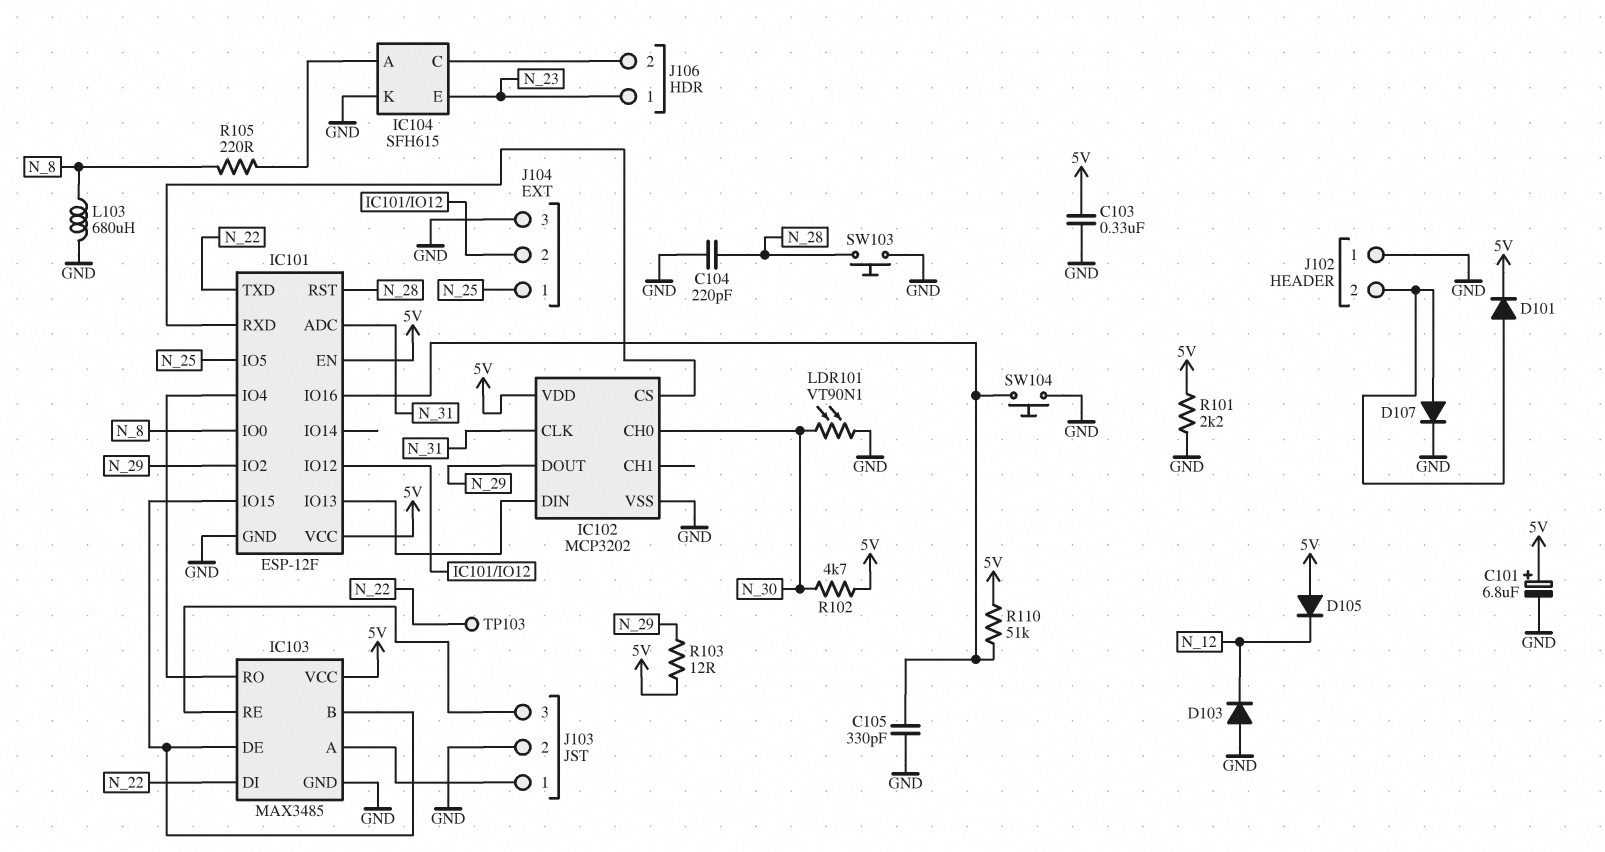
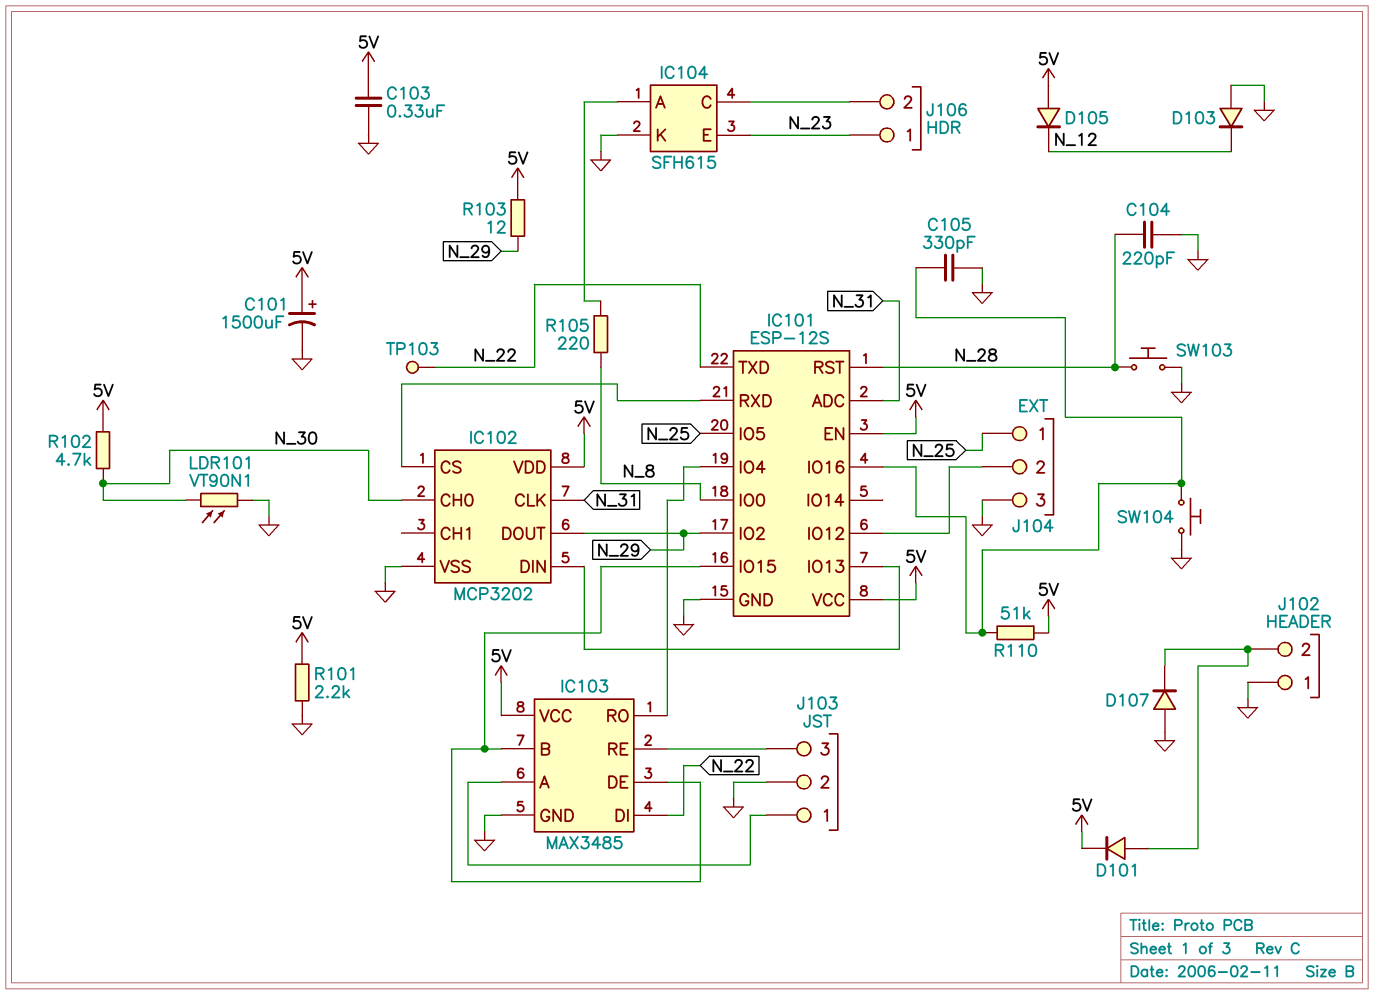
C101: 6.8uF (plus 5V, minus GND) -> 1500uF (plus 5V, minus GND)
D107: diode (A J102/2, K GND) -> diode (A GND, K J102/2)
IC101: ESP-12F -> ESP-12S
L103: 680uH (GND, N_8) -> none

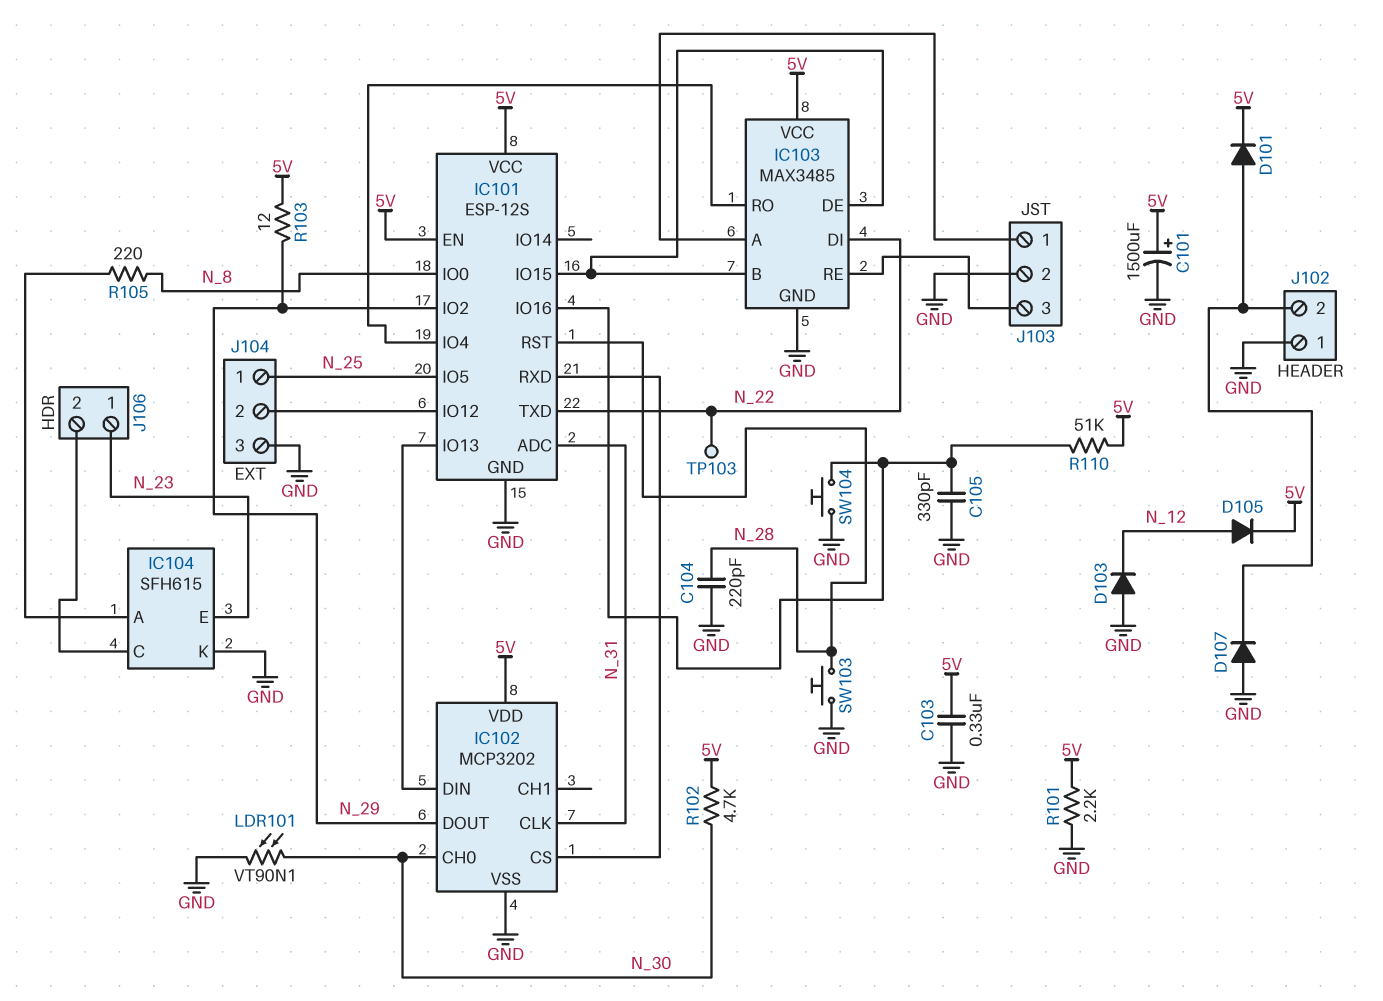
D105: diode (A 5V, K N_12) -> diode (A N_12, K 5V)

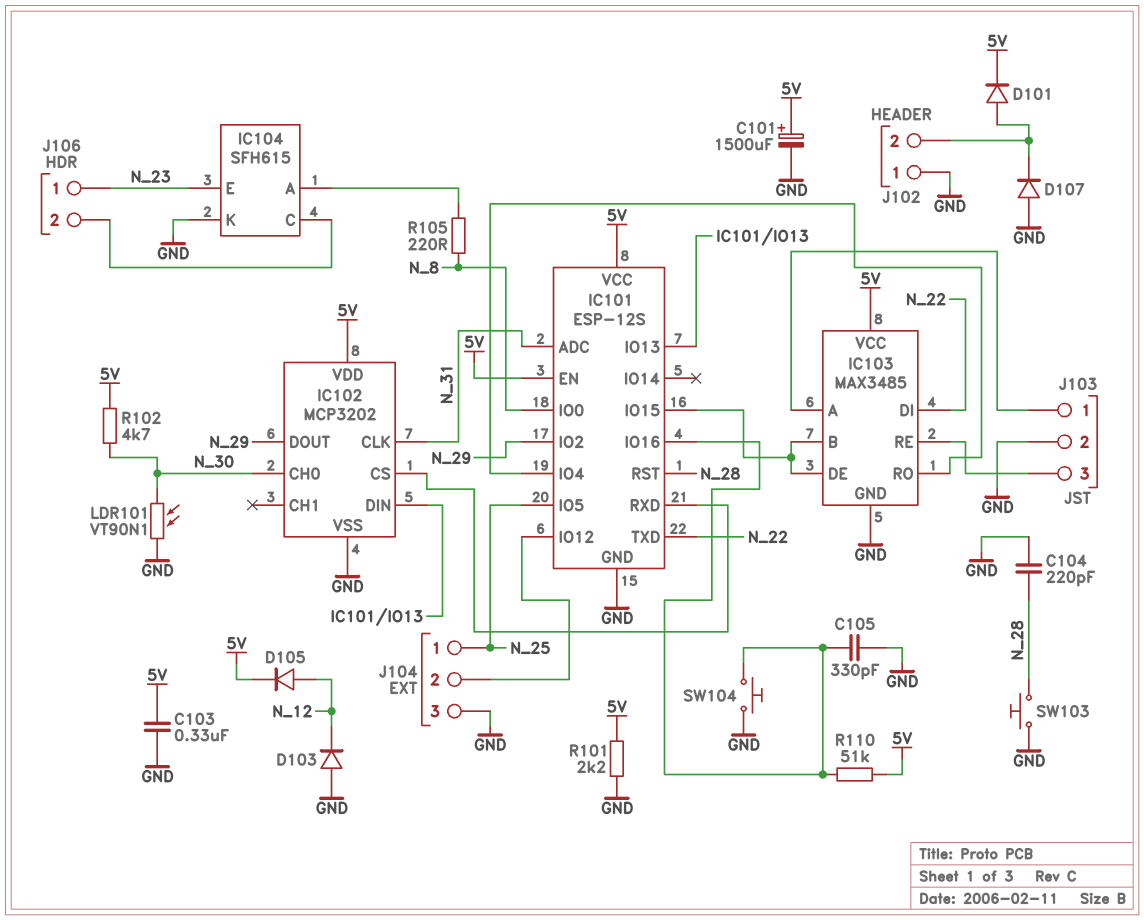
R103: 12 (5V, N_29) -> none
TP103: test point (N_22) -> none

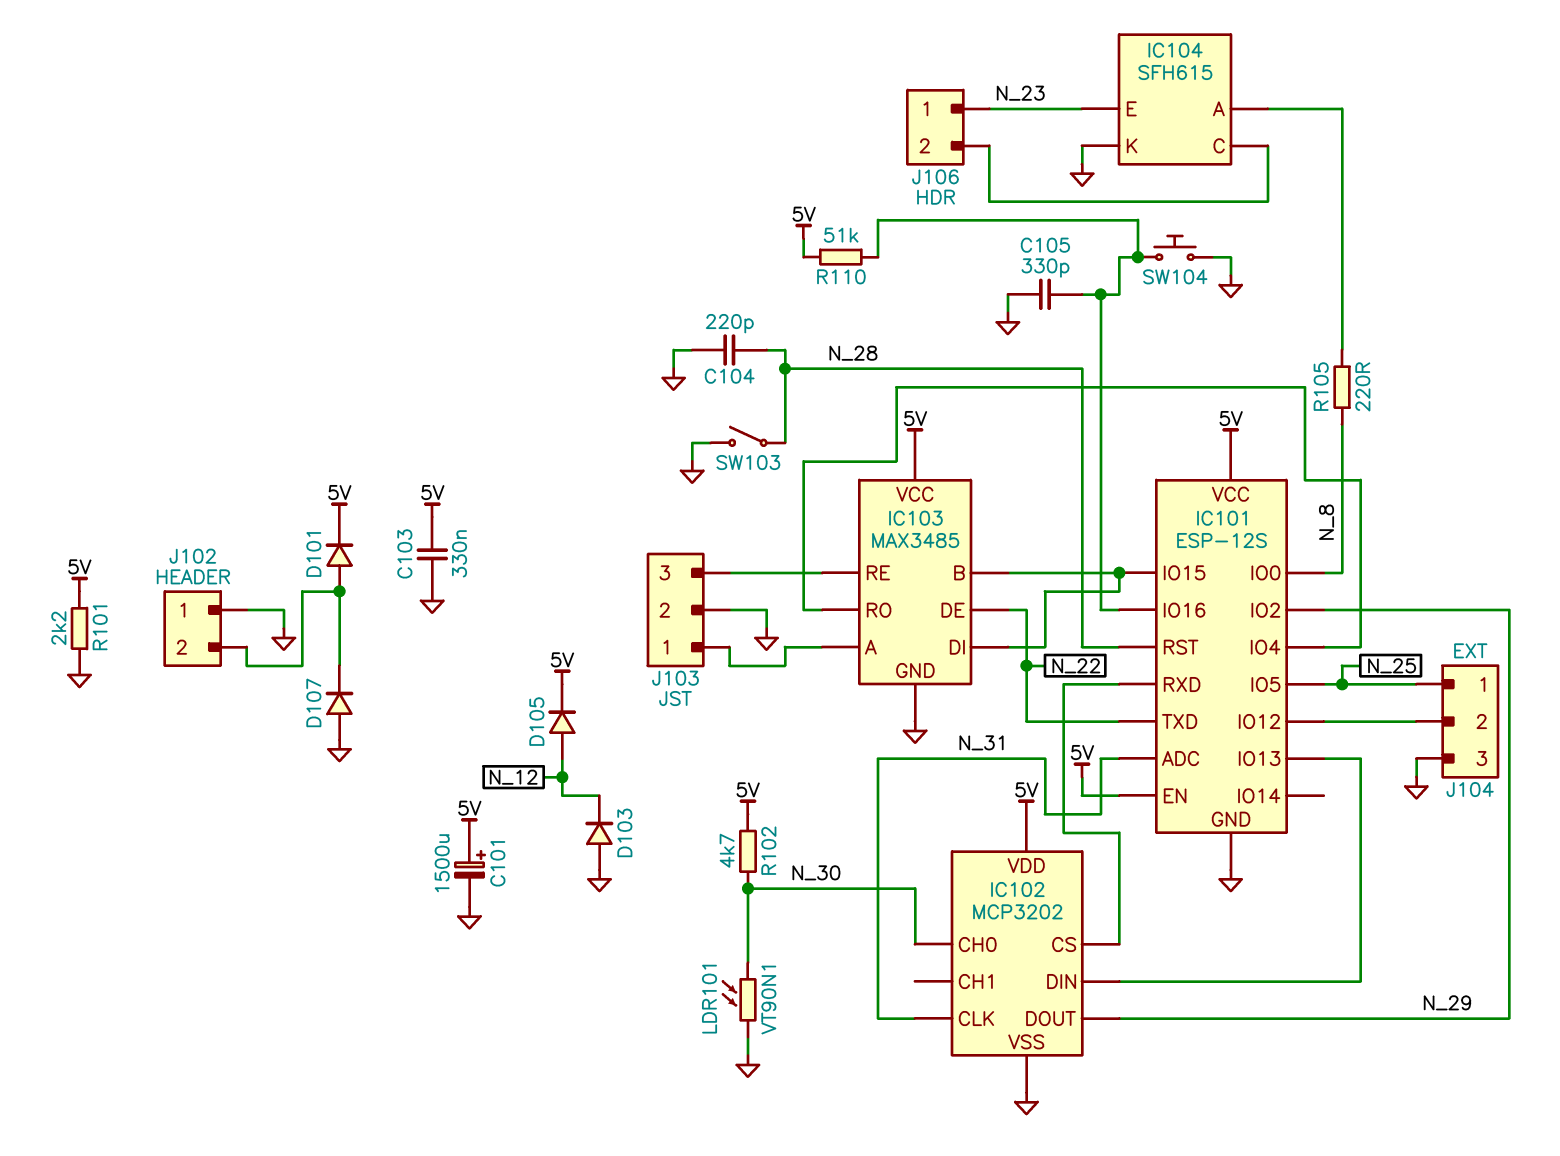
IC103 pin DE: IC101/IO15 -> N_22
IC103 pin DI: N_22 -> IC101/IO15
SW103: button (GND, N_28) -> switch (GND, N_28)

